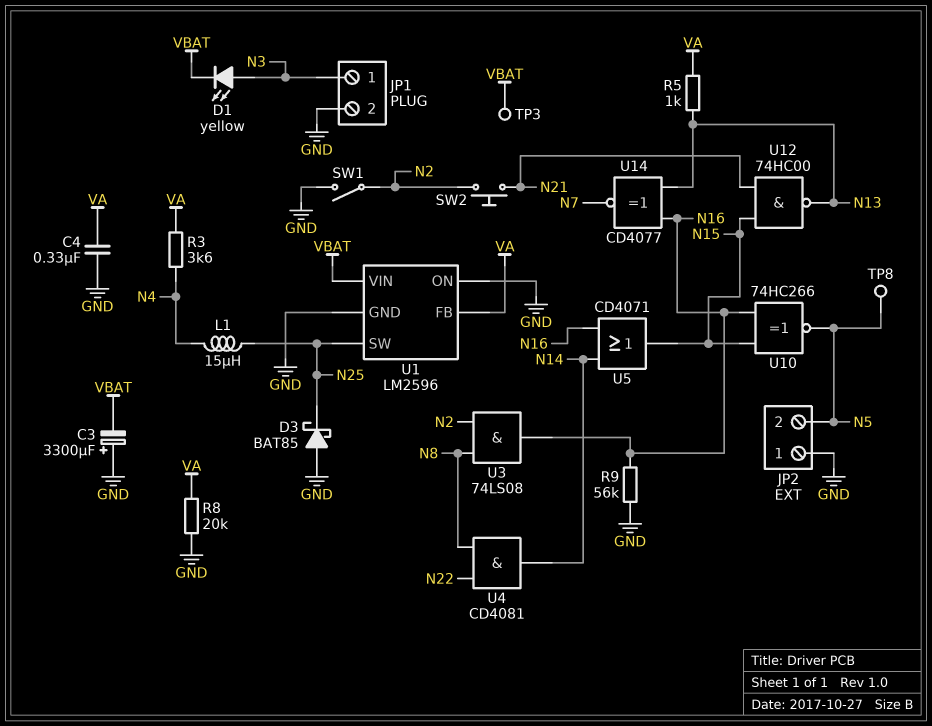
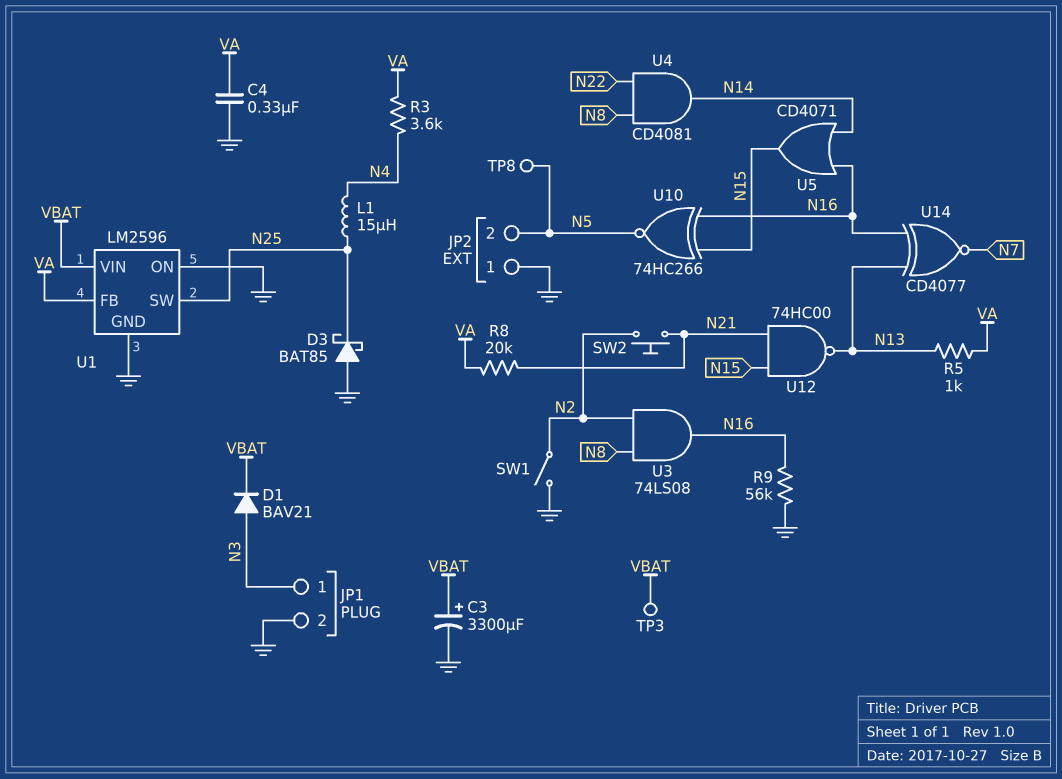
C3: 3300uF (plus GND, minus VBAT) -> 3300uF (plus VBAT, minus GND)
D1: LED yellow (A N3, K VBAT) -> diode BAV21 (A N3, K VBAT)
R8: 20k (GND, VA) -> 20k (N21, VA)

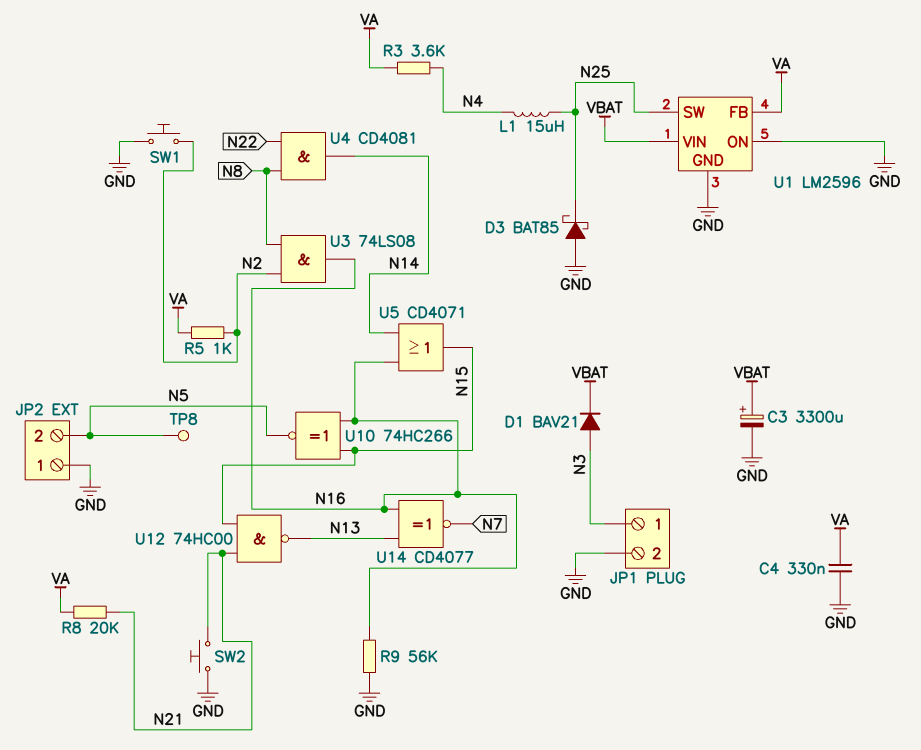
R5: 1k (N13, VA) -> 1k (N2, VA)
SW1: switch (GND, N2) -> button (GND, N2)
SW2: button (N2, N21) -> button (GND, N21)
TP3: test point (VBAT) -> none

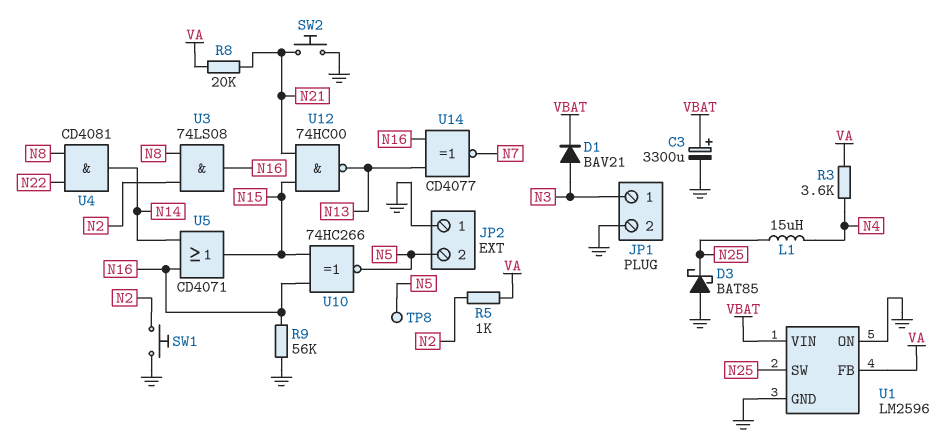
C4: 330nF (GND, VA) -> none

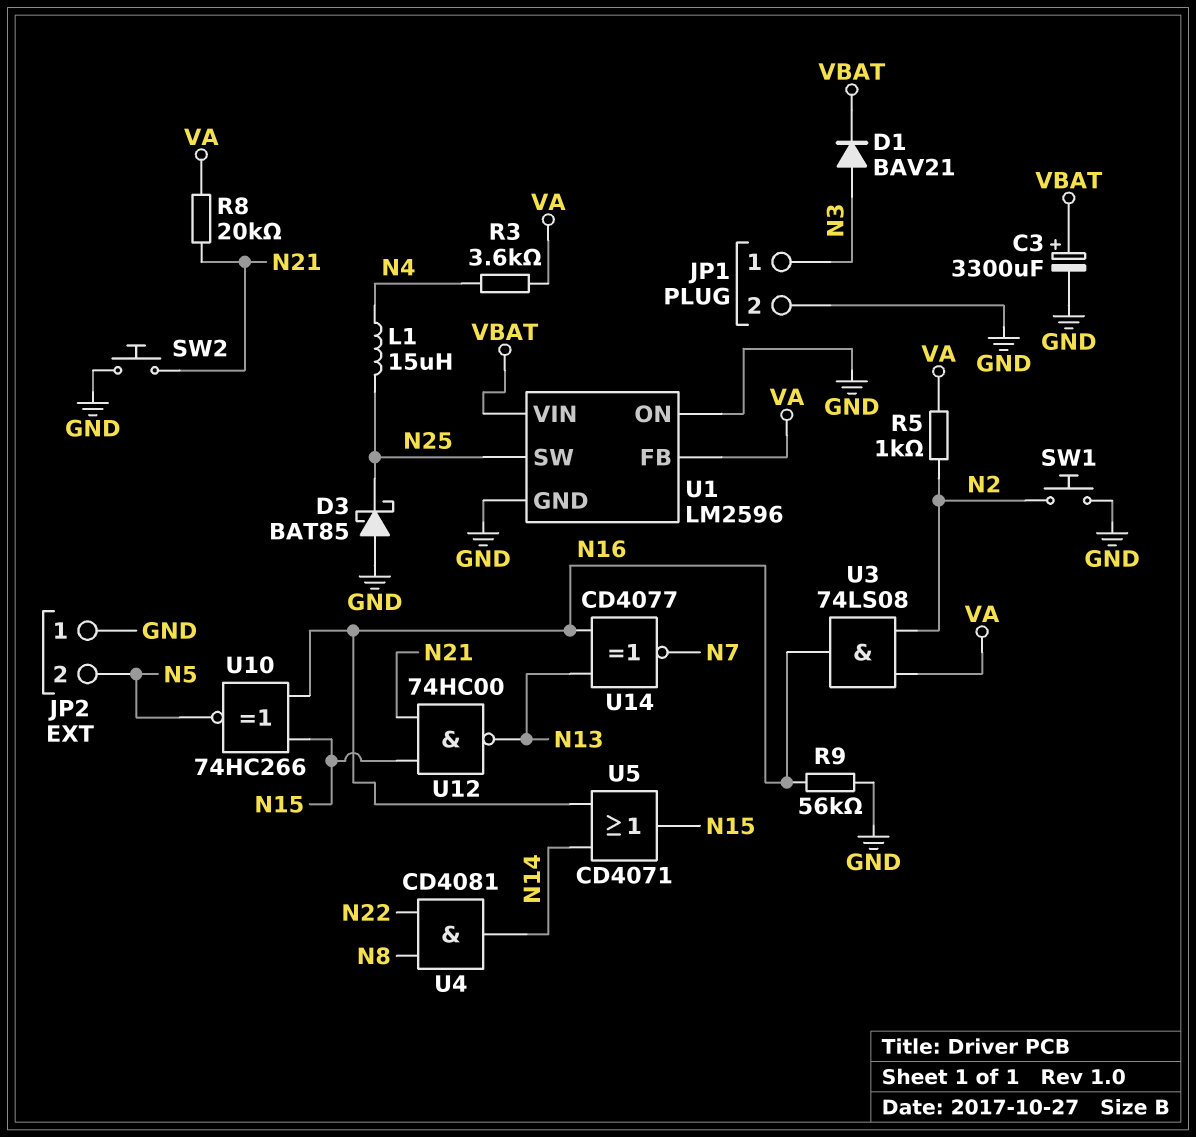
TP8: test point (N5) -> none
U3: AND 74LS08 (in N2, in N8, out N16) -> AND 74LS08 (in N2, in VA, out N16)

